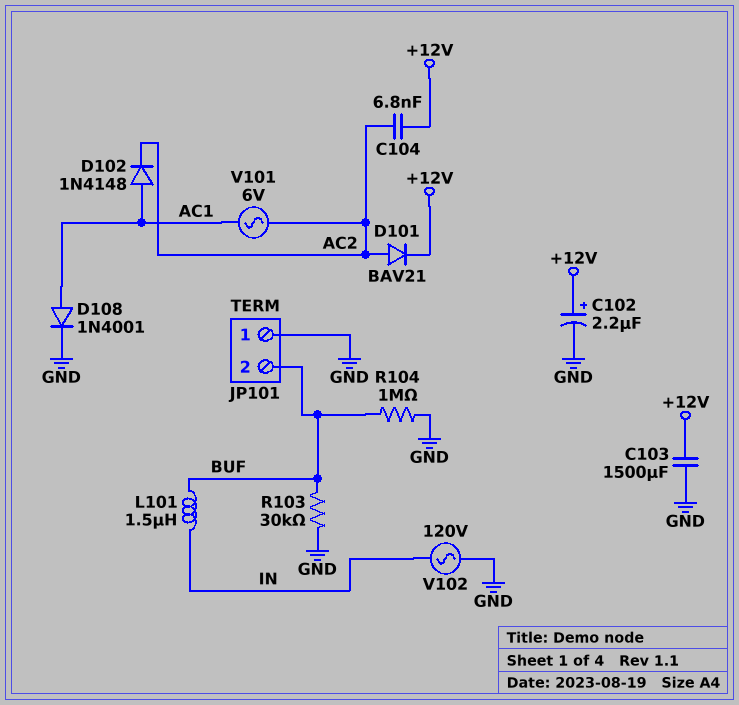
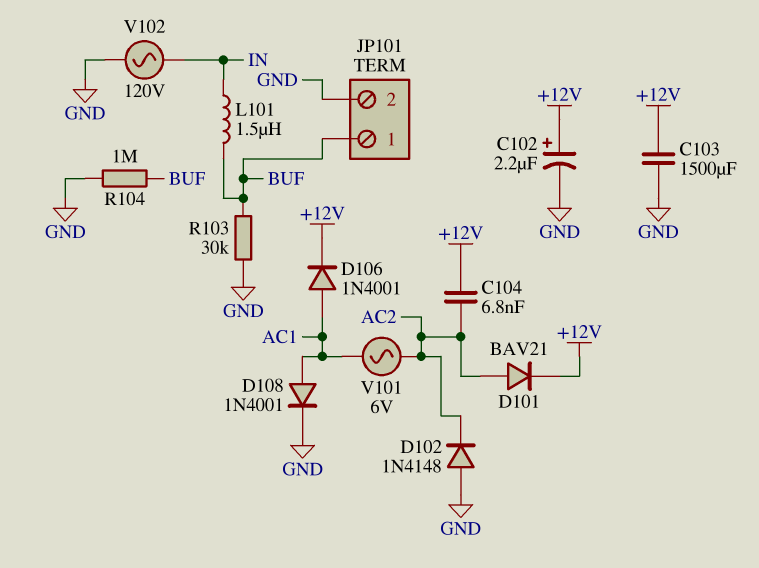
D102: diode 1N4148 (A AC1, K AC2) -> diode 1N4148 (A GND, K AC2)
D106: none -> diode 1N4001 (A AC1, K +12V)
JP101 pin 1: GND -> BUF
JP101 pin 2: BUF -> GND

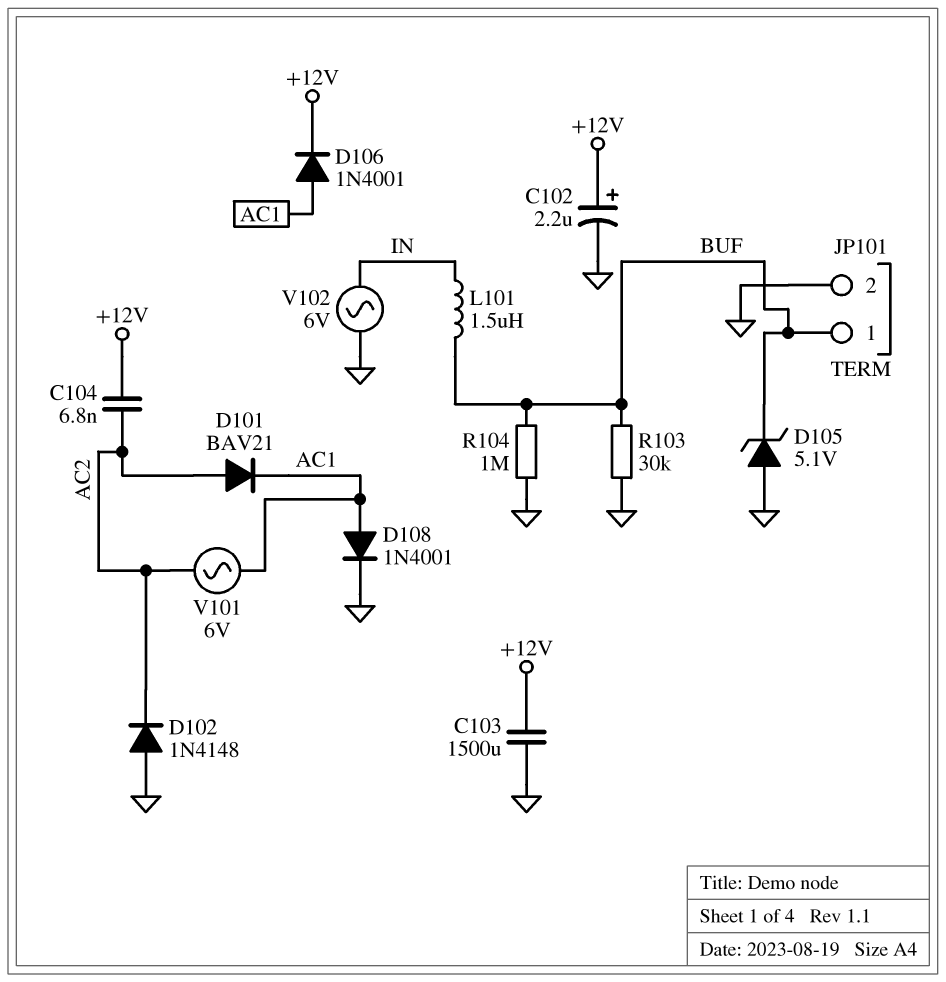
D101: diode BAV21 (A AC2, K +12V) -> diode BAV21 (A AC2, K AC1)
D105: none -> zener 5.1V (A GND, K BUF)
V102: AC 120V (GND, IN) -> AC 6V (GND, IN)

